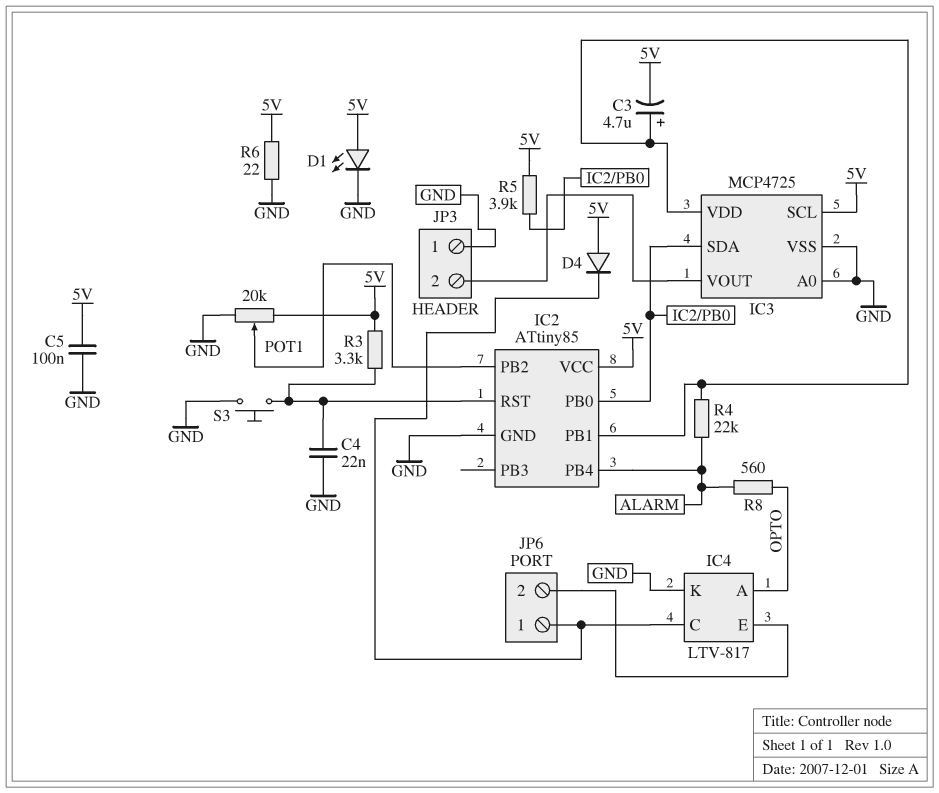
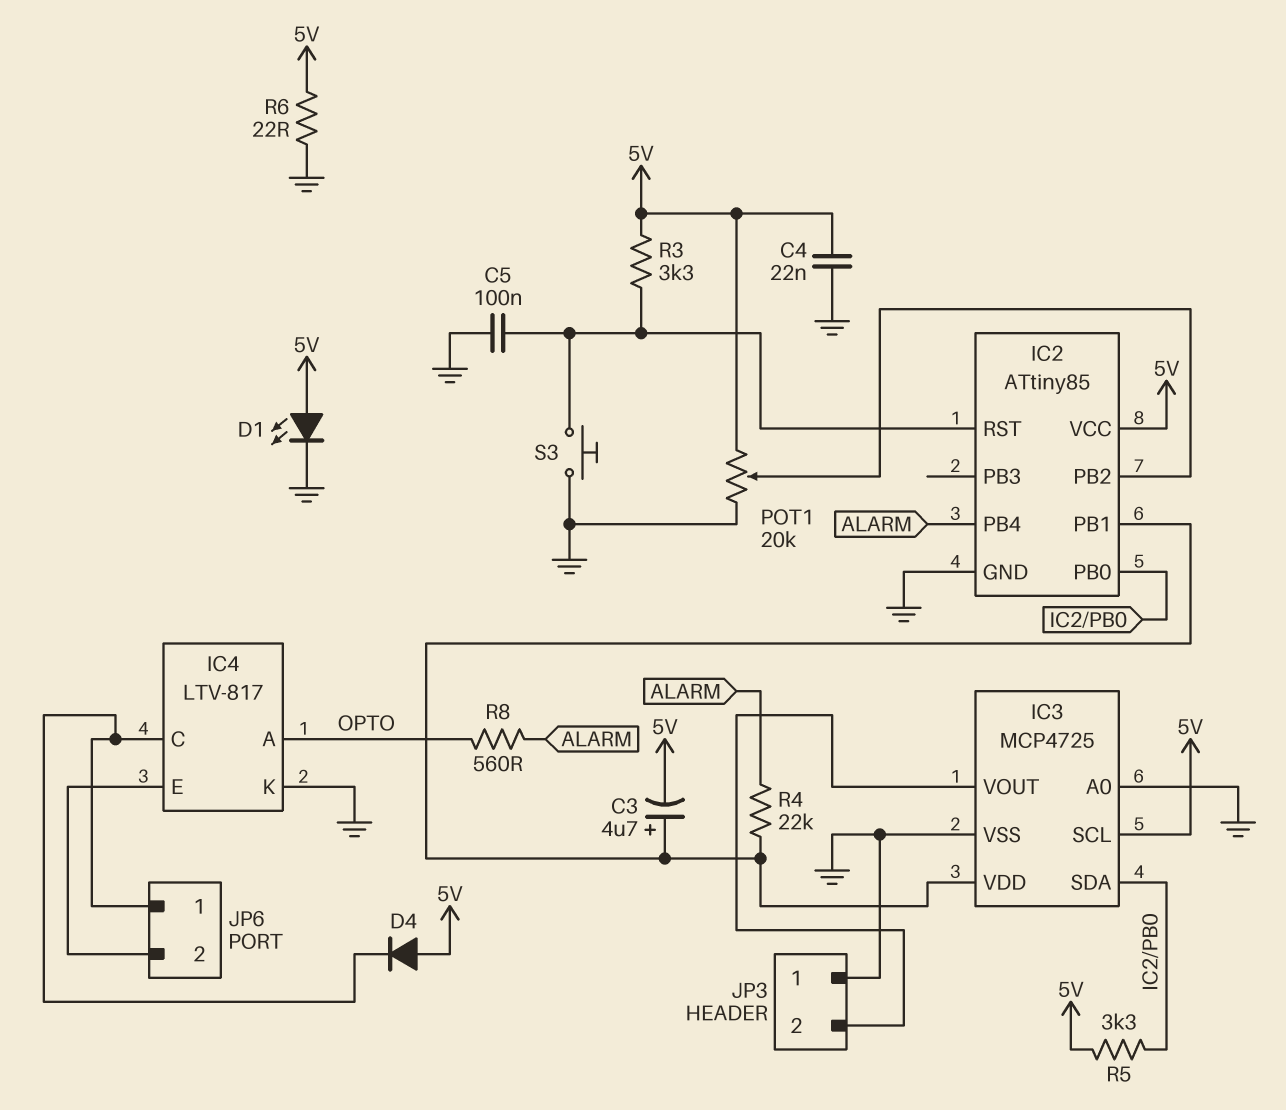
C4: 22nF (GND, IC2/RST) -> 22nF (5V, GND)
C5: 100nF (5V, GND) -> 100nF (GND, IC2/RST)
R5: 3.9k (5V, IC2/PB0) -> 3.3k (5V, IC2/PB0)

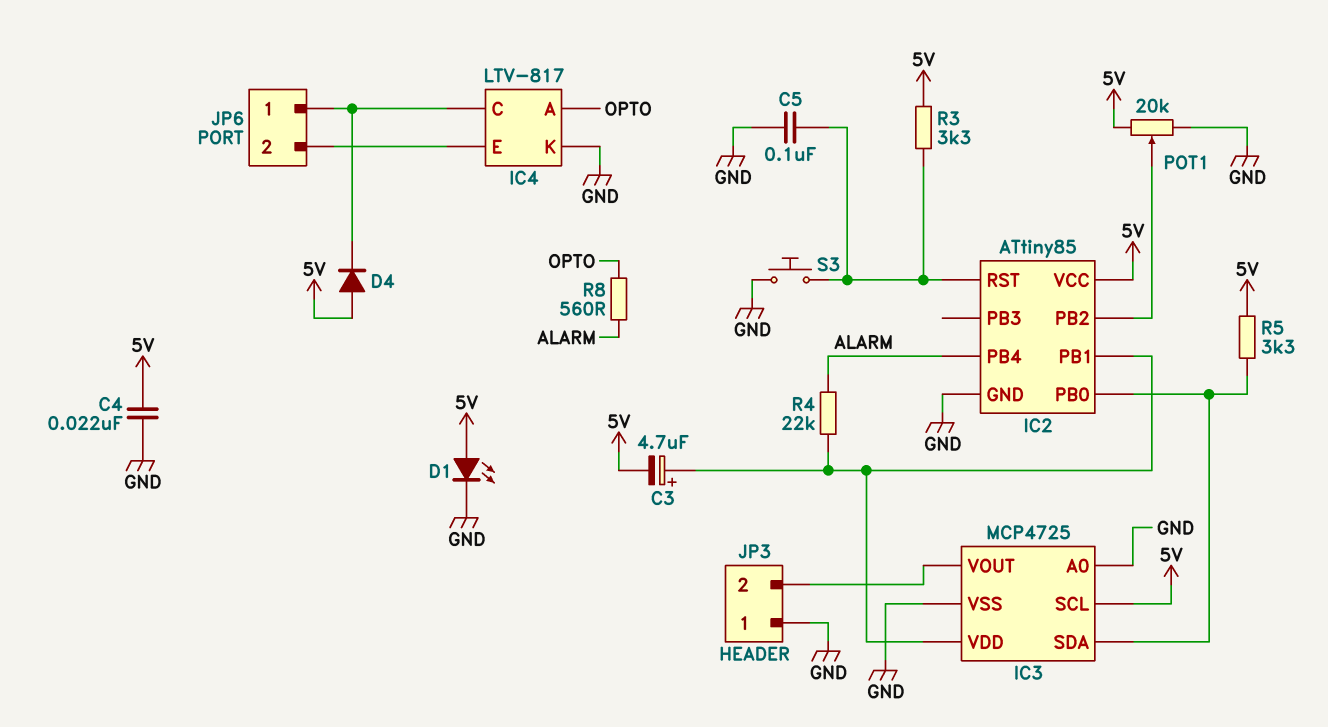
R6: 22 (5V, GND) -> none

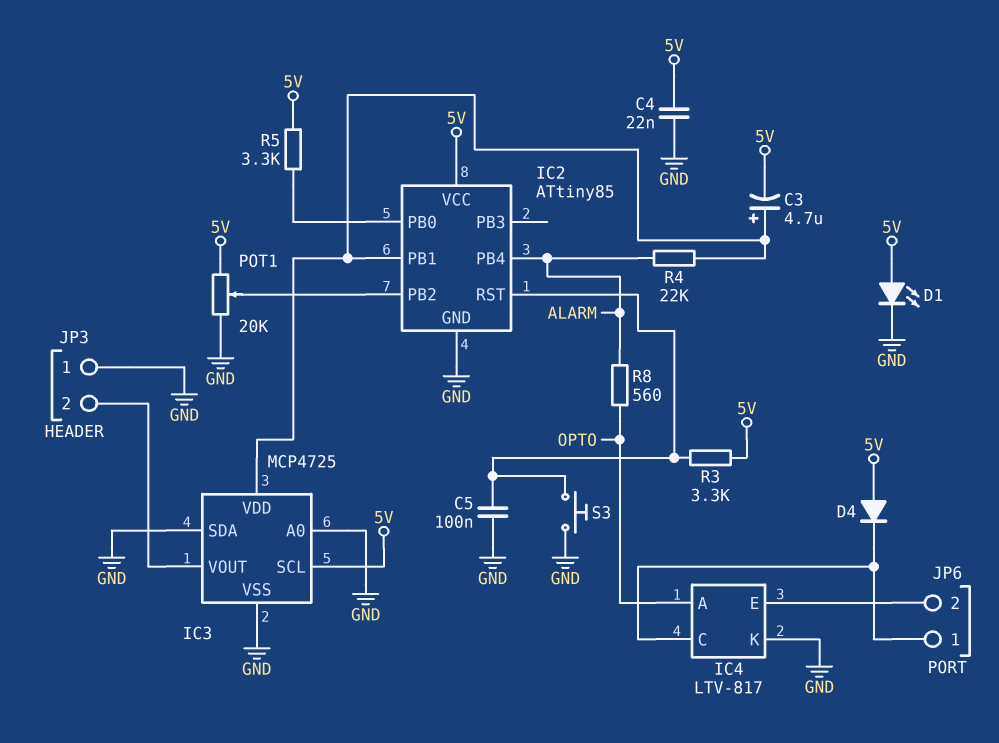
IC3 pin SDA: IC2/PB0 -> GND

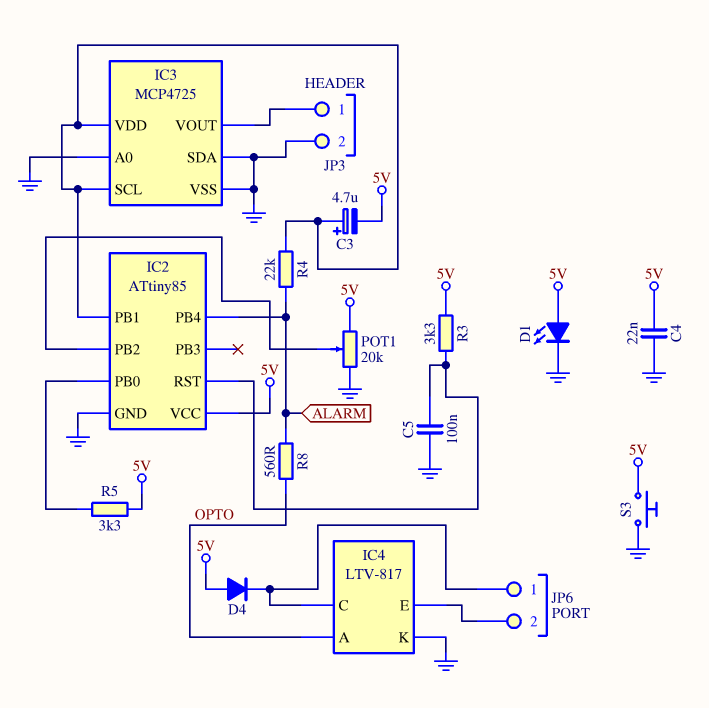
IC3 pin SCL: 5V -> IC2/PB1
JP3 pin 1: GND -> IC3/VOUT
JP3 pin 2: IC3/VOUT -> GND
S3: button (GND, IC2/RST) -> button (5V, GND)

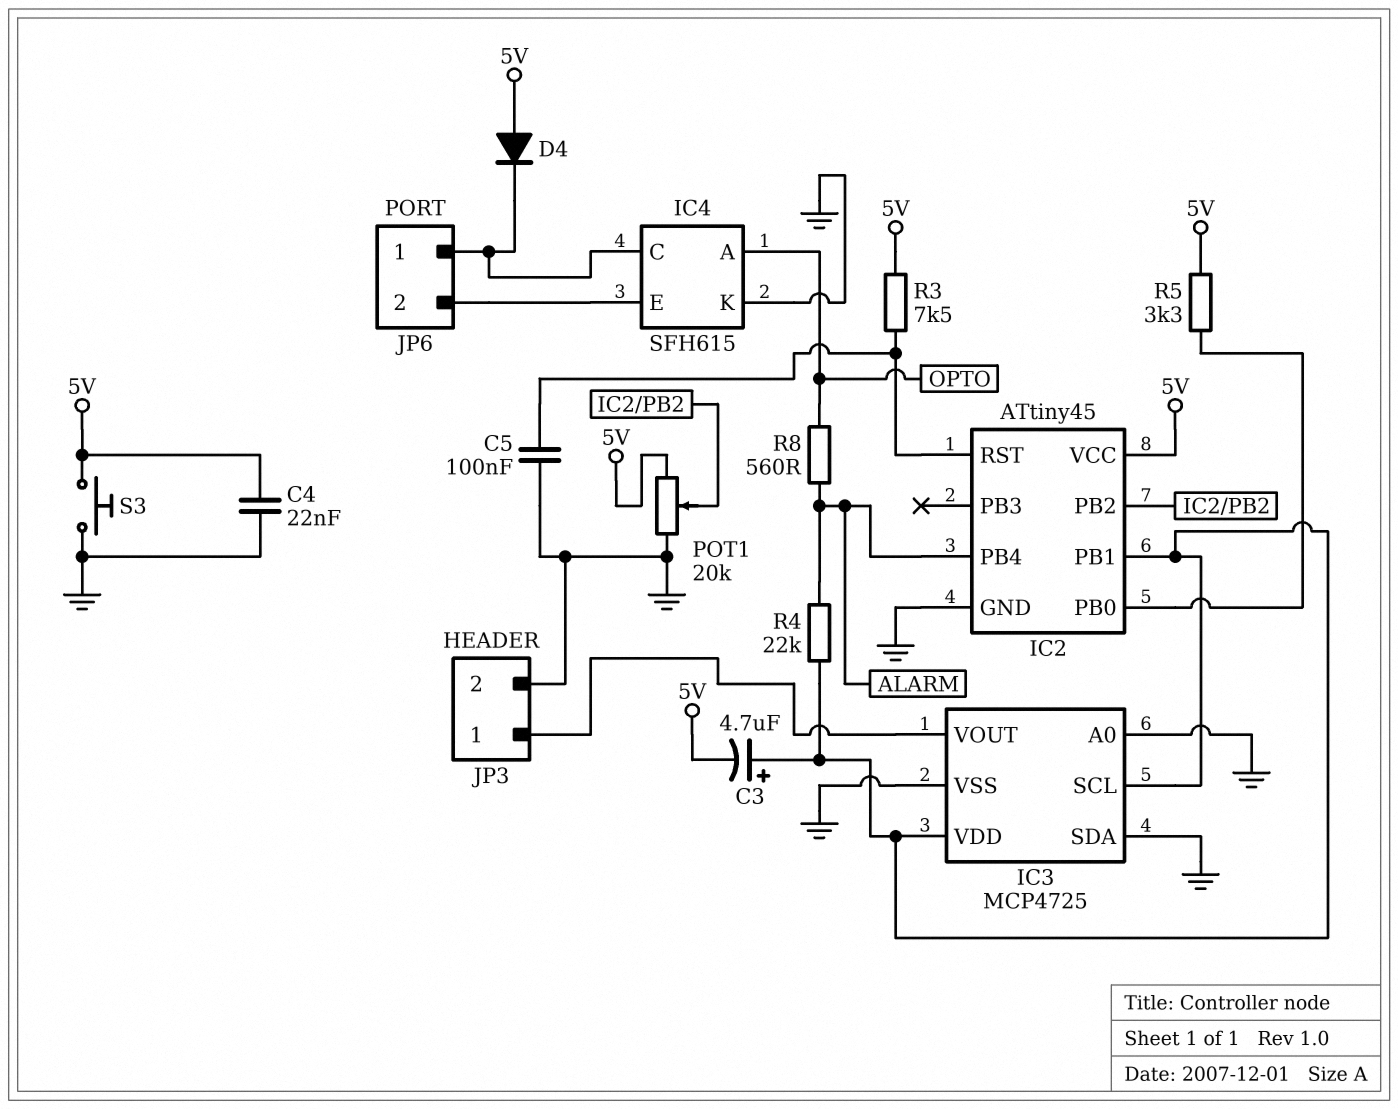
D1: LED (A 5V, K GND) -> none
IC2: ATtiny85 -> ATtiny45
IC4: LTV-817 -> SFH615
R3: 3.3k (5V, IC2/RST) -> 7.5k (5V, IC2/RST)

